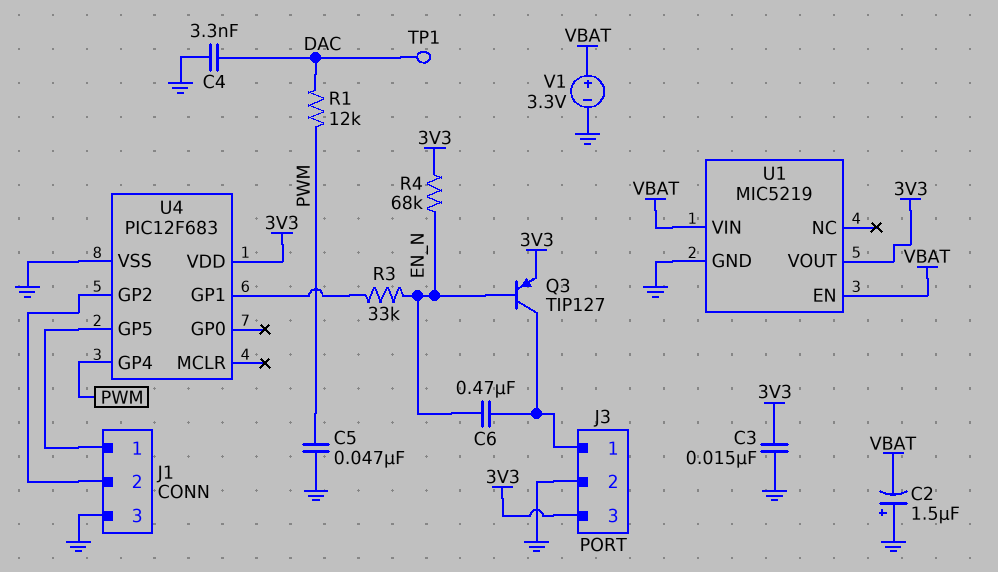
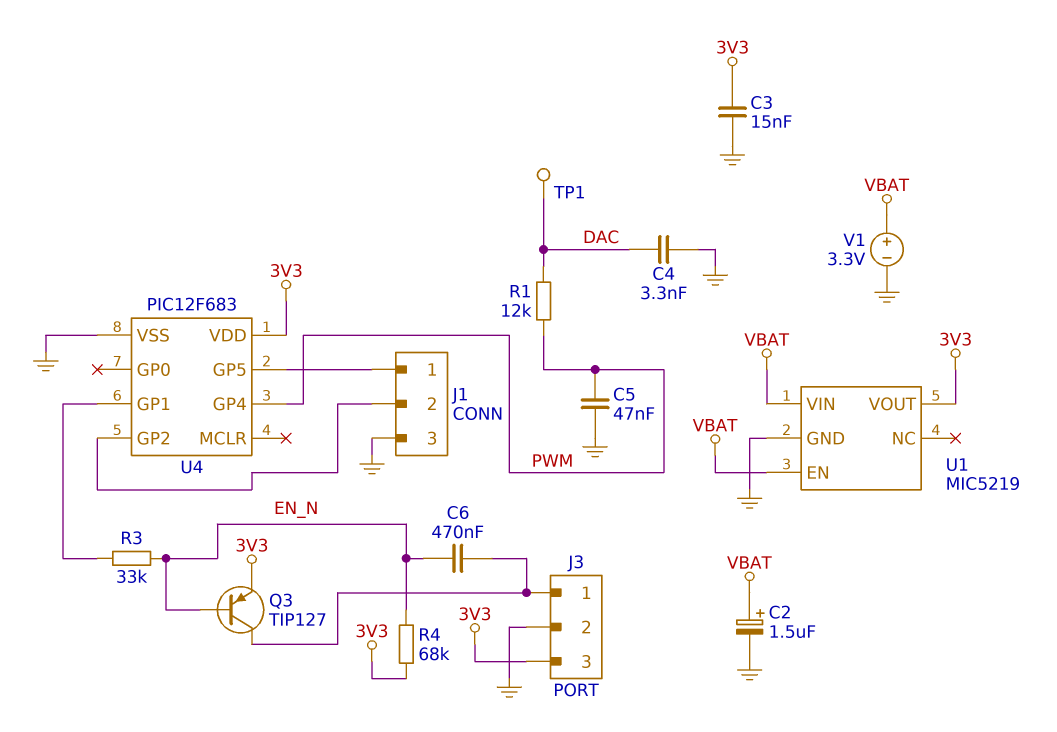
C2: 1.5uF (plus GND, minus VBAT) -> 1.5uF (plus VBAT, minus GND)

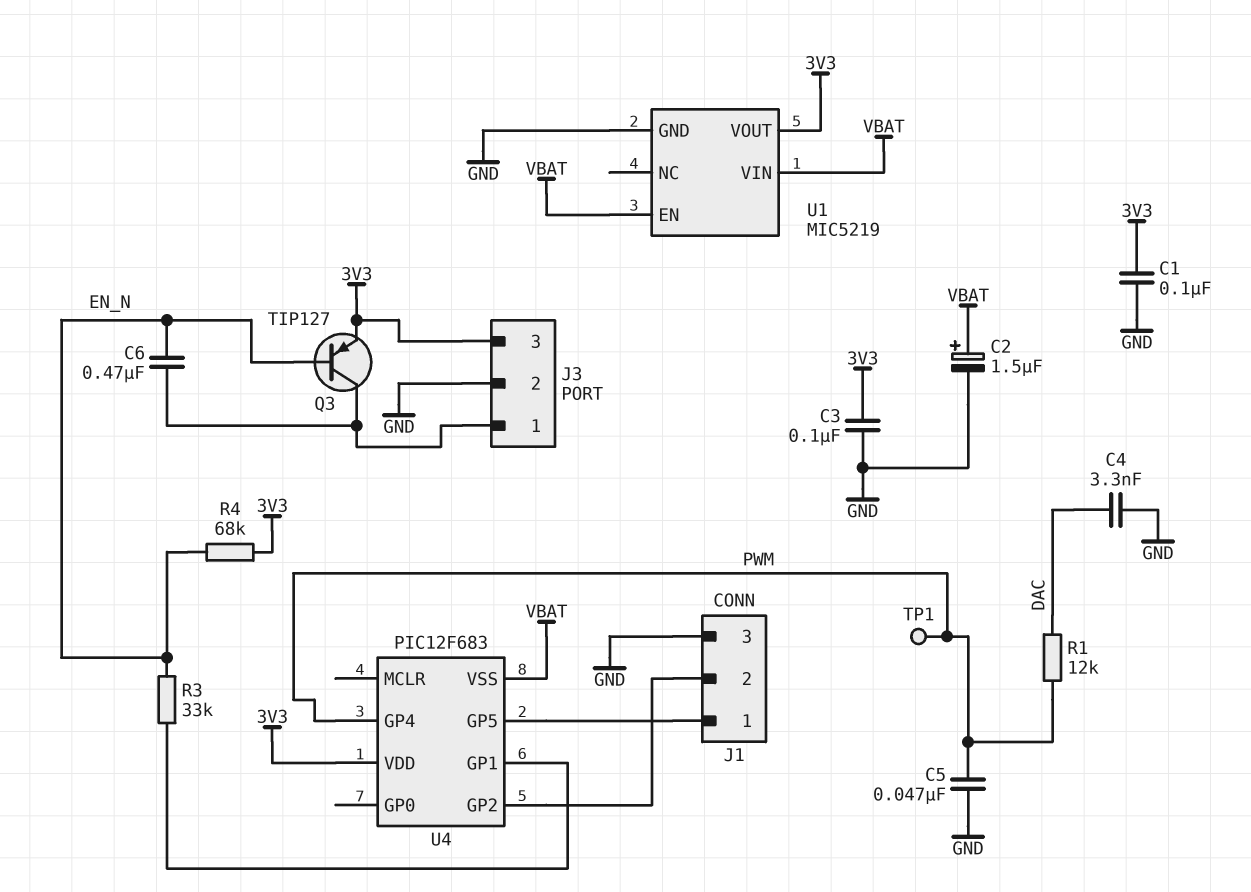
C1: none -> 100nF (3V3, GND)
C3: 15nF (3V3, GND) -> 100nF (3V3, GND)
TP1: test point (DAC) -> test point (PWM)
U4 pin VSS: GND -> VBAT
V1: 3.3V (plus VBAT, minus GND) -> none

